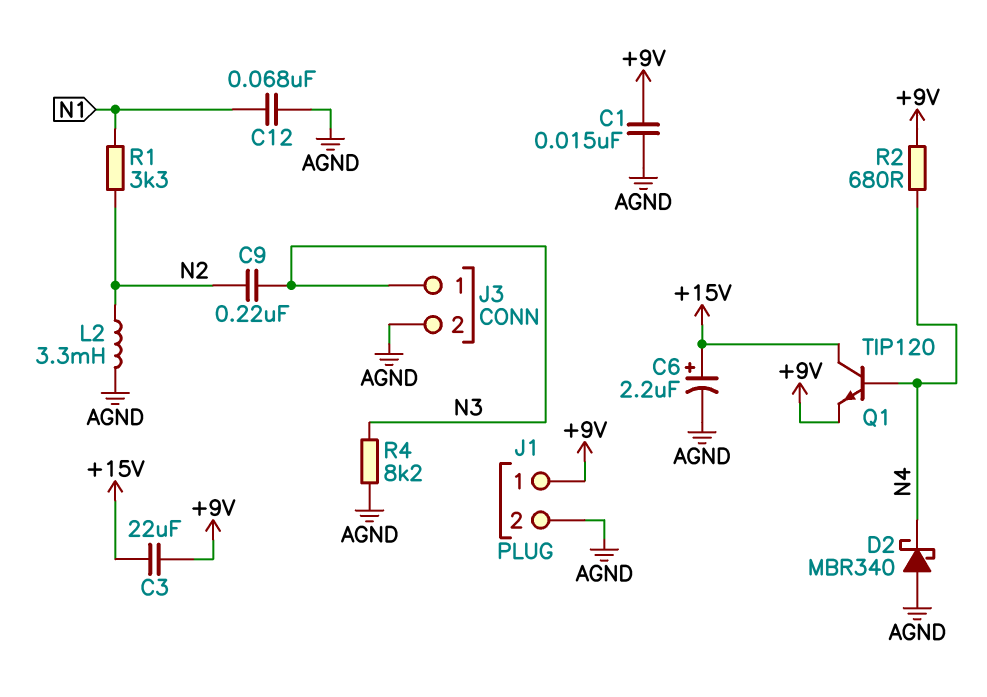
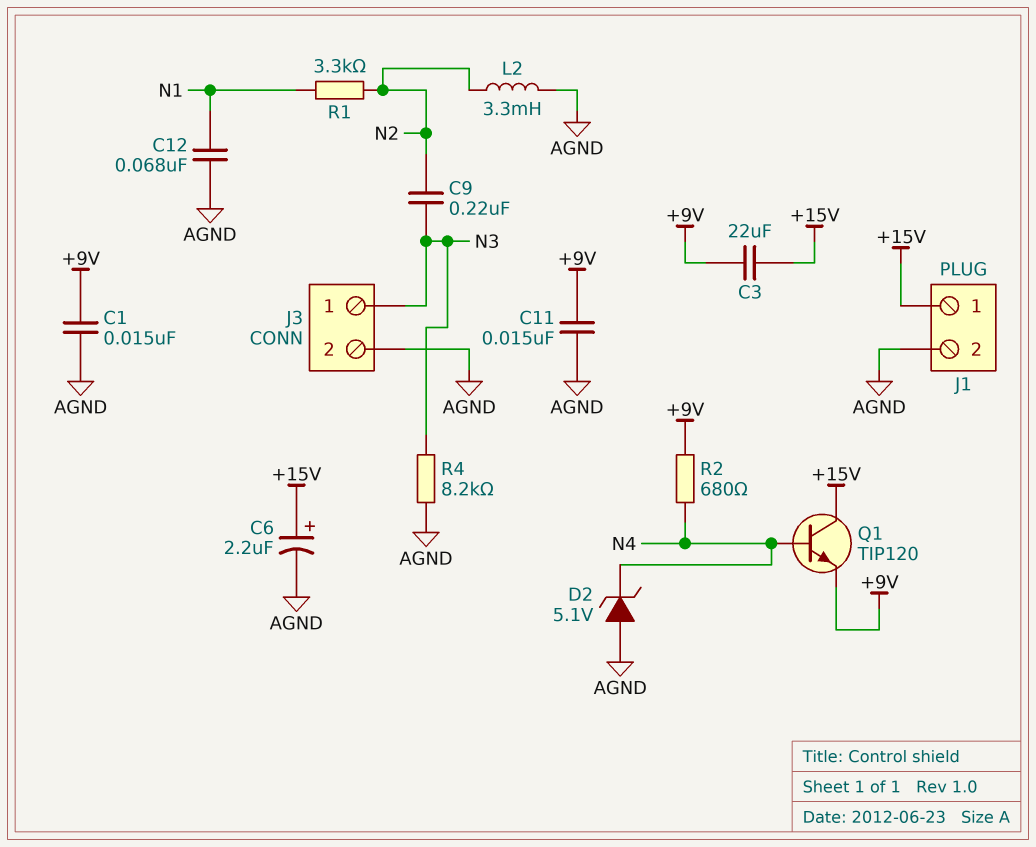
C11: none -> 15nF (+9V, AGND)
D2: schottky MBR340 (A AGND, K N4) -> zener 5.1V (A AGND, K N4)
J1 pin 1: +9V -> +15V

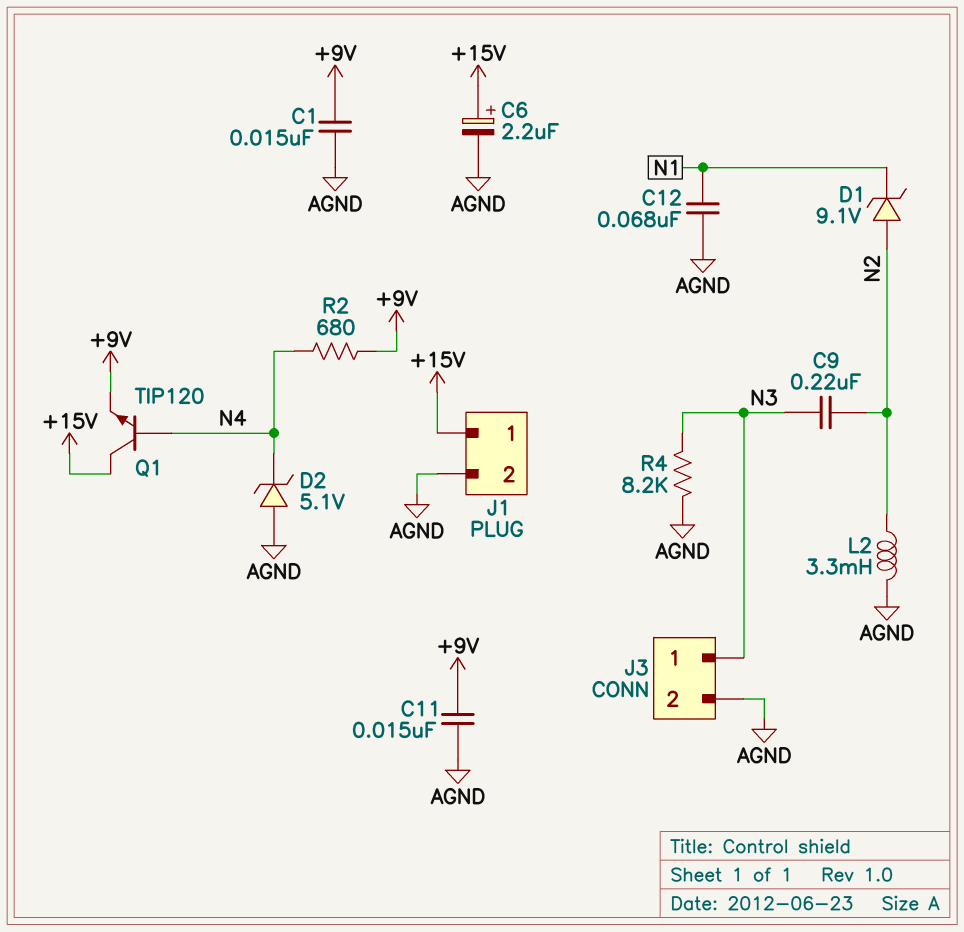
C3: 22uF (+9V, +15V) -> none
D1: none -> zener 9.1V (A N2, K N1)
R1: 3.3k (N1, N2) -> none

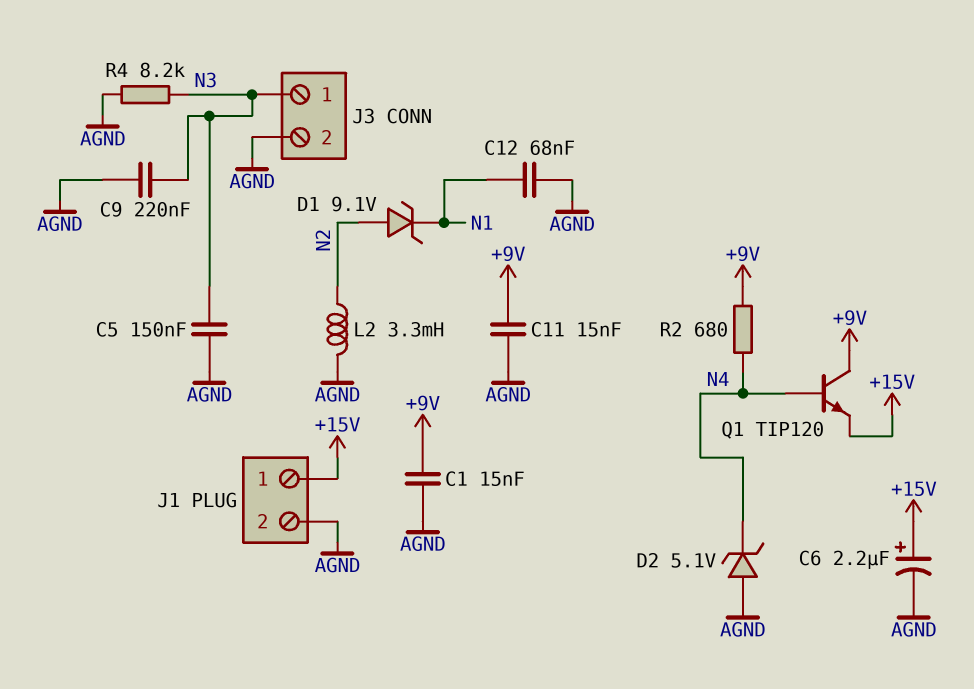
C5: none -> 150nF (AGND, N3)
C9: 220nF (N2, N3) -> 220nF (AGND, N3)
Q1: NPN TIP120 (B N4, C +15V, E +9V) -> NPN TIP120 (B N4, C +9V, E +15V)

